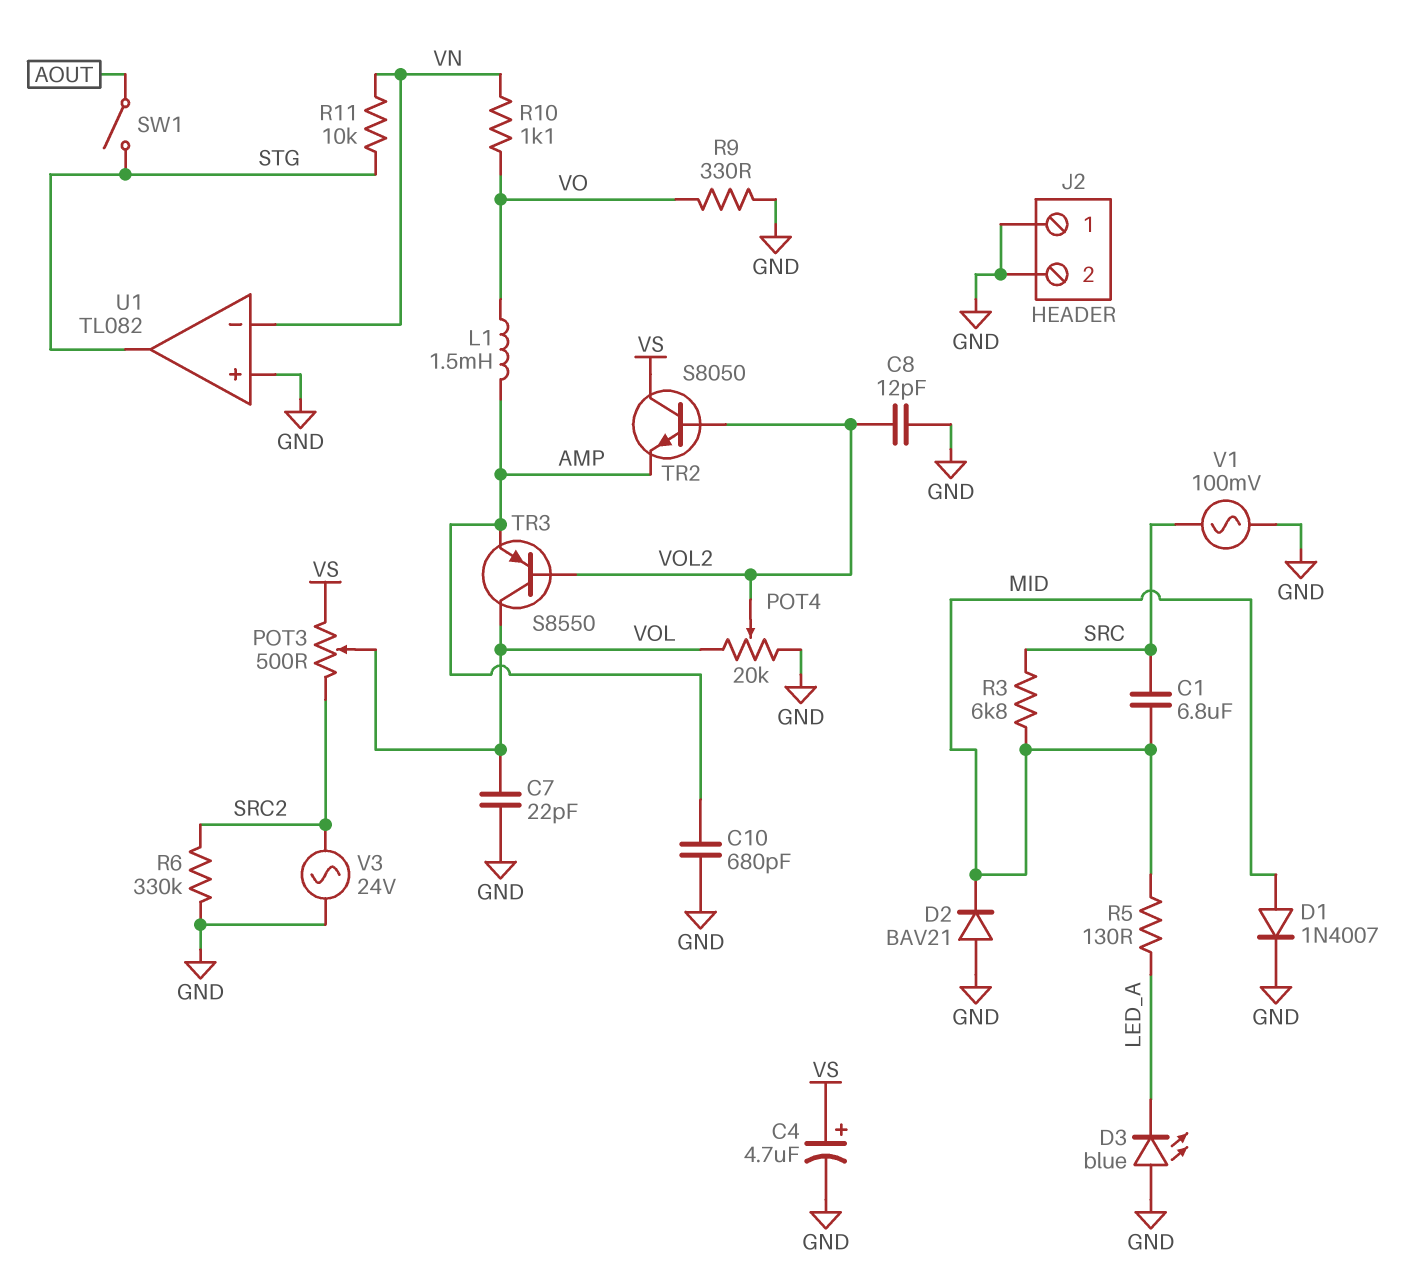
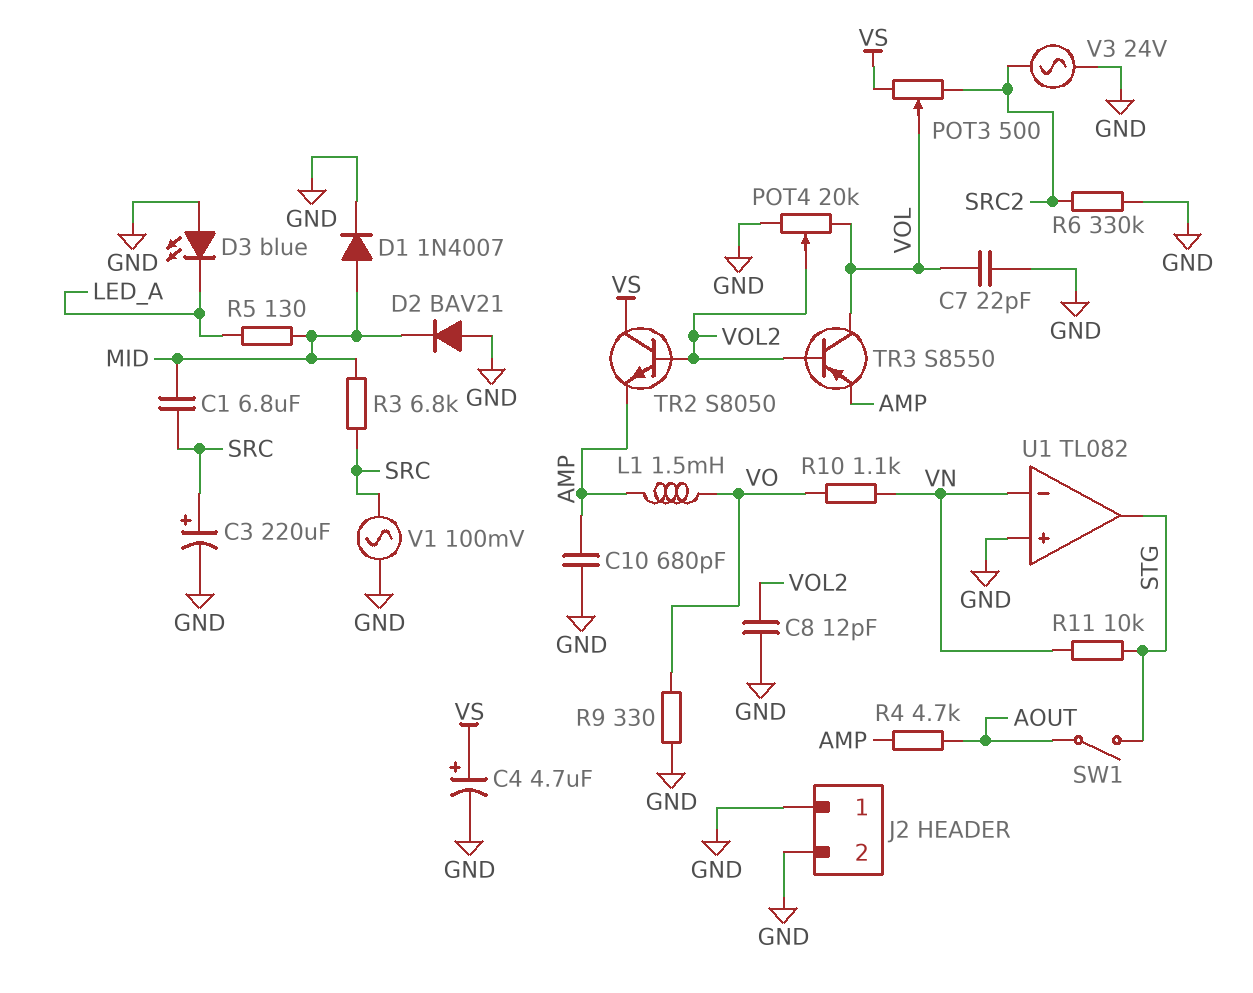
C3: none -> 220uF (plus SRC, minus GND)
R4: none -> 4.7k (AMP, AOUT)

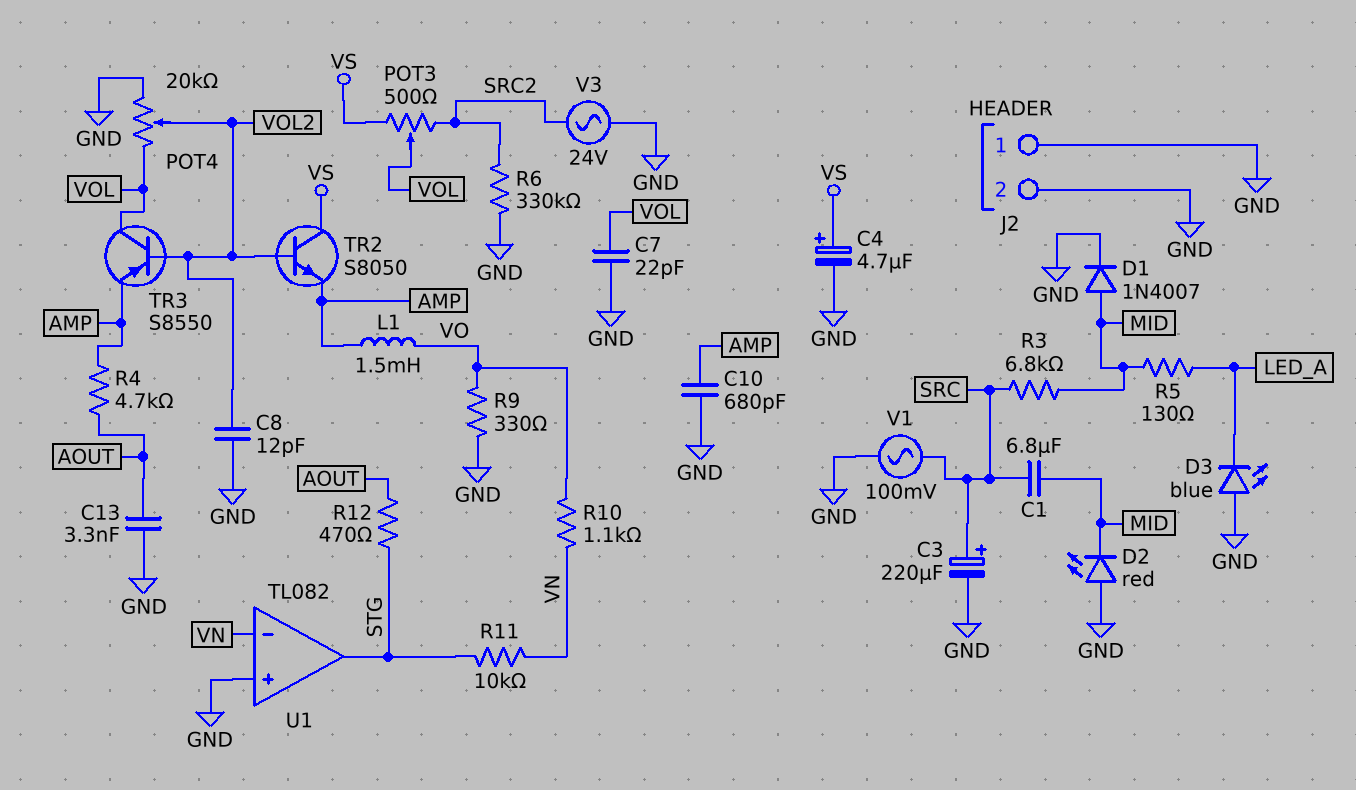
C13: none -> 3.3nF (AOUT, GND)
D2: diode BAV21 (A GND, K MID) -> LED red (A GND, K MID)
R12: none -> 470 (AOUT, STG)
SW1: switch (AOUT, STG) -> none

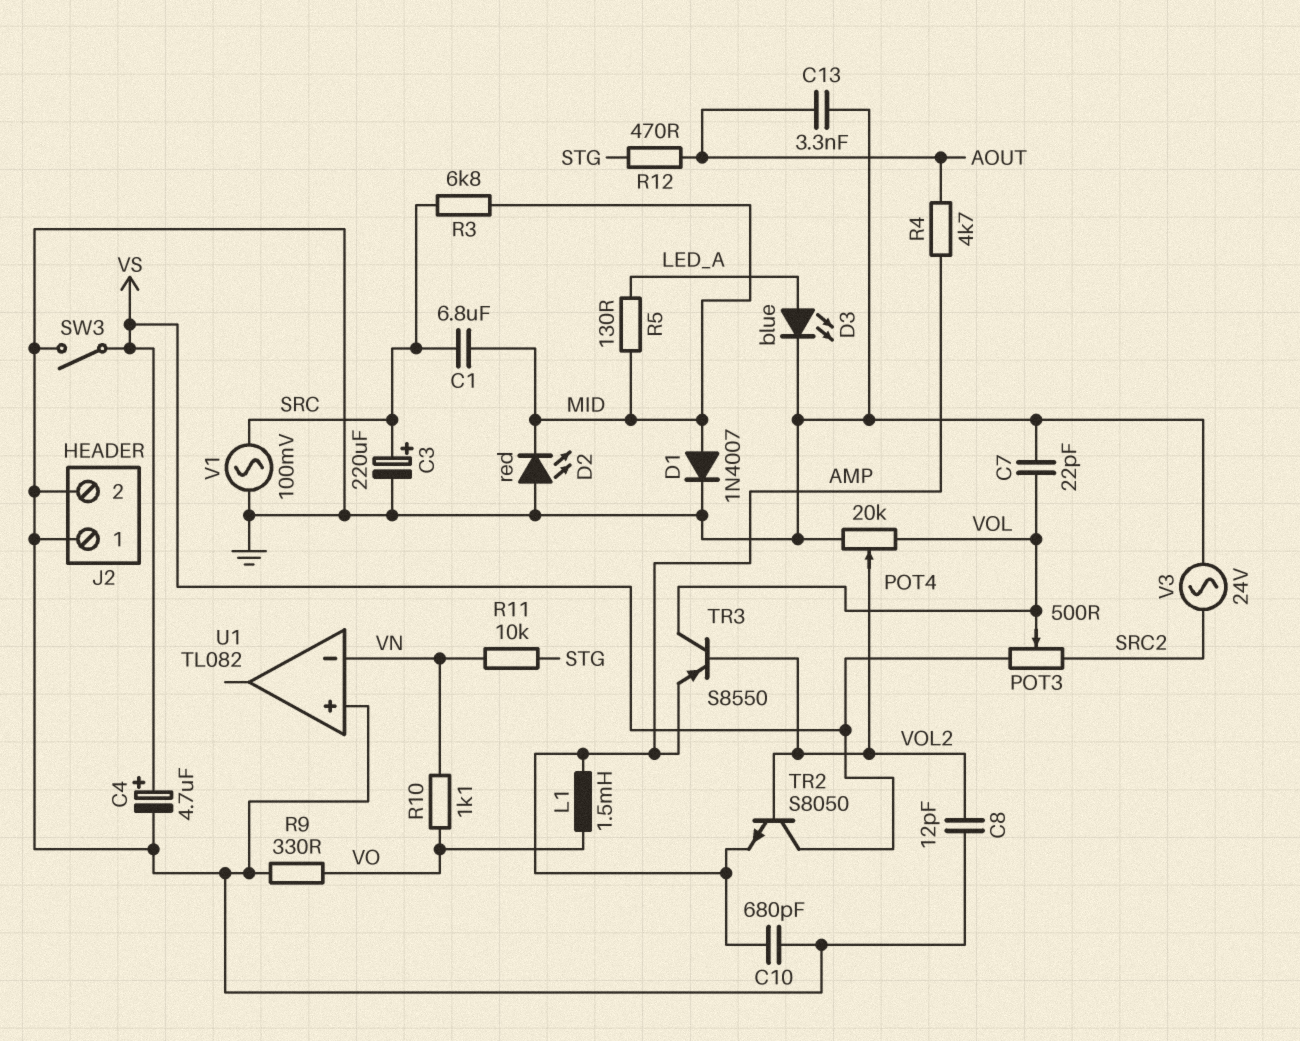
D3: LED blue (A GND, K LED_A) -> LED blue (A LED_A, K GND)
R6: 330k (GND, SRC2) -> none
SW3: none -> switch (GND, VS)
U1 pin out: STG -> none

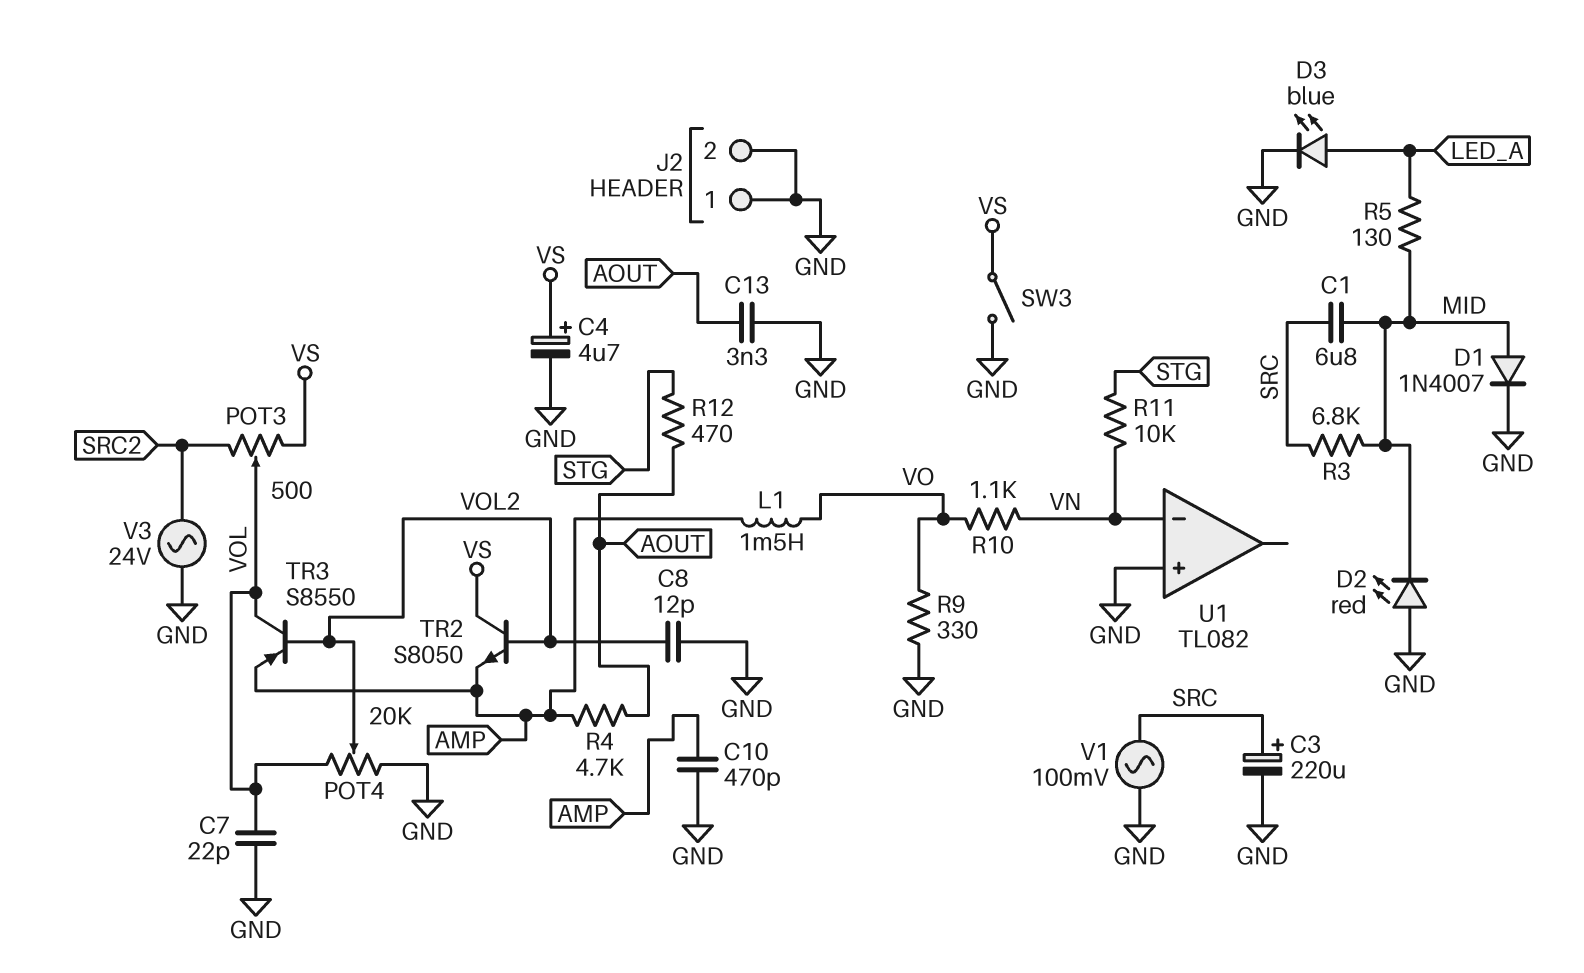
C10: 680pF (AMP, GND) -> 470pF (AMP, GND)

